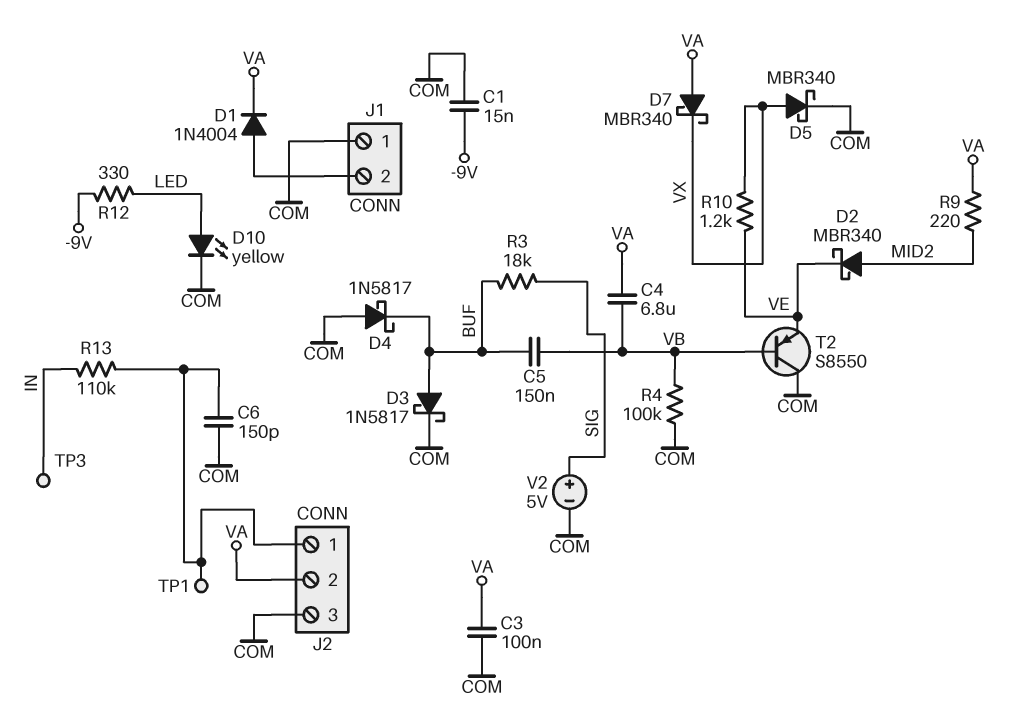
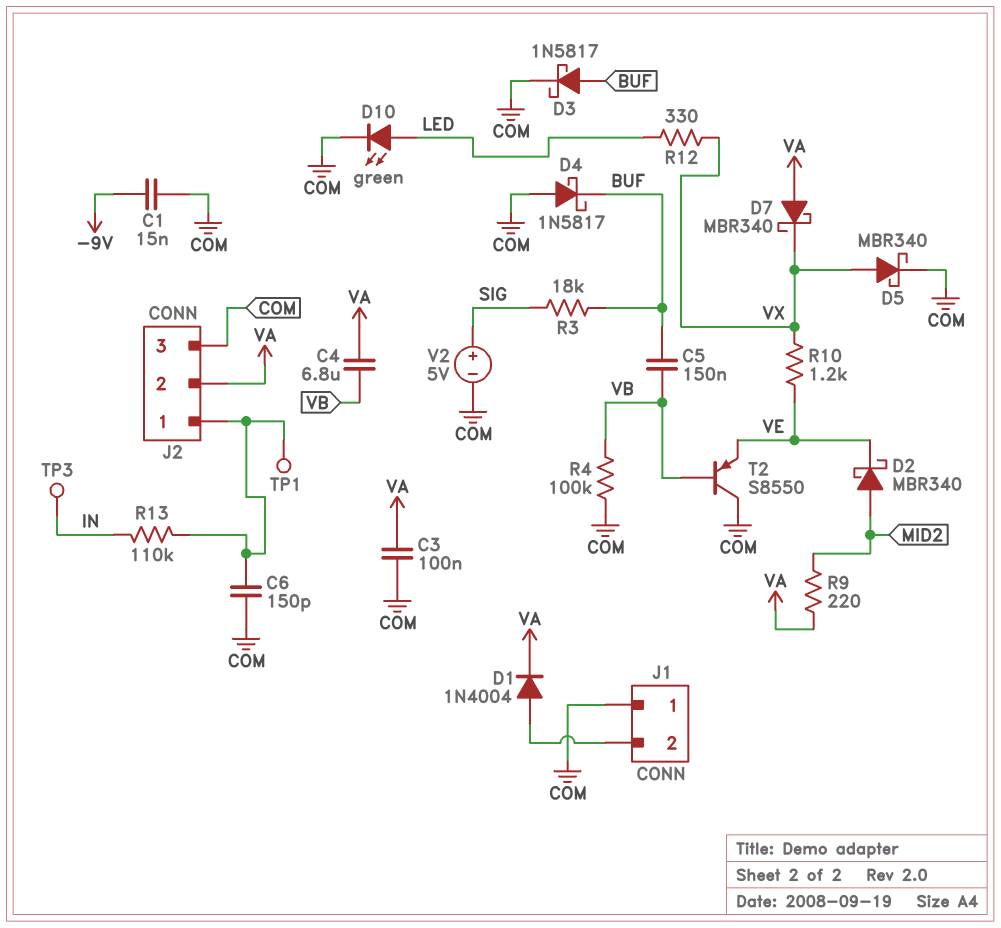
D10: LED yellow (A LED, K COM) -> LED green (A LED, K COM)
R12: 330 (-9V, LED) -> 330 (LED, VX)

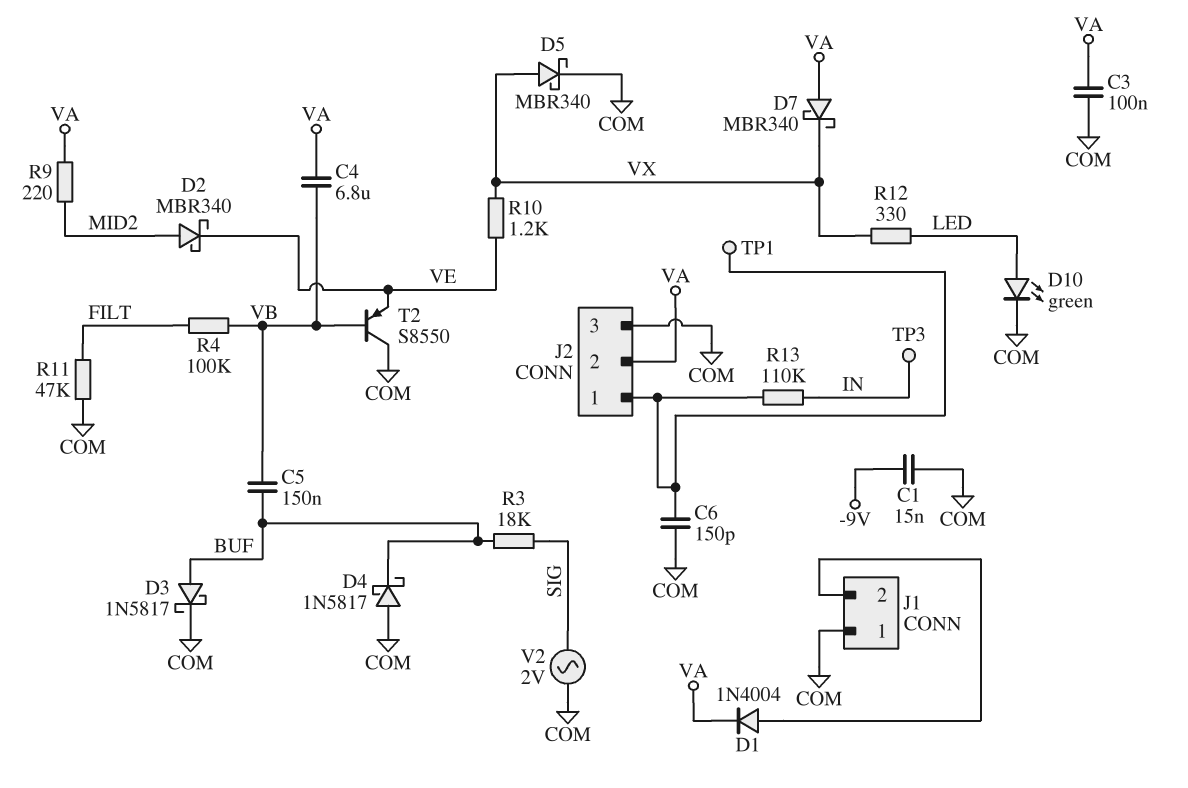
R4: 100k (COM, VB) -> 100k (FILT, VB)
R11: none -> 47k (COM, FILT)
V2: 5V (plus SIG, minus COM) -> AC 2V (COM, SIG)

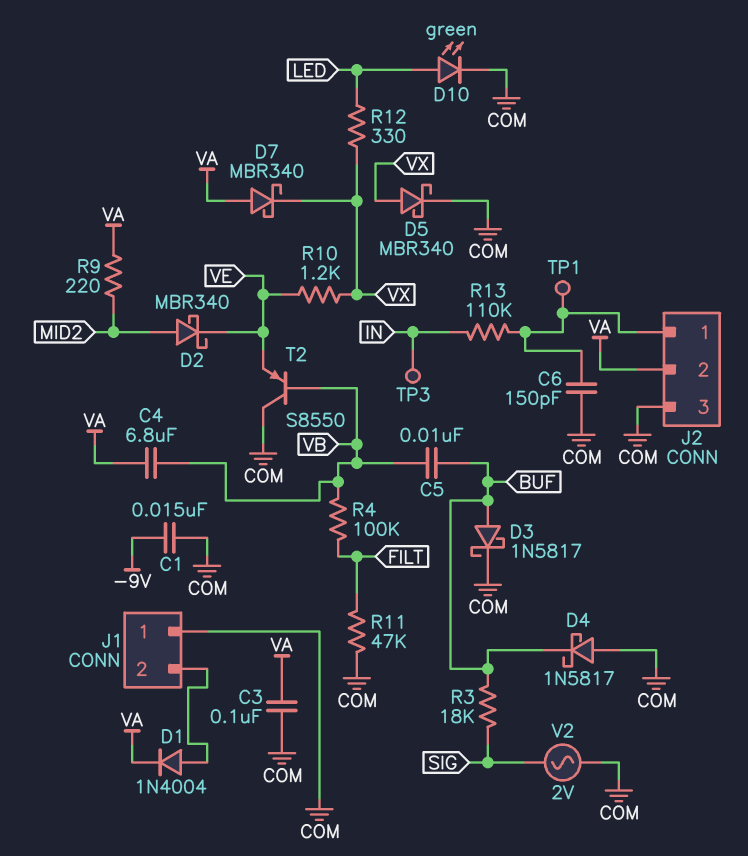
C5: 150nF (BUF, VB) -> 10nF (BUF, VB)

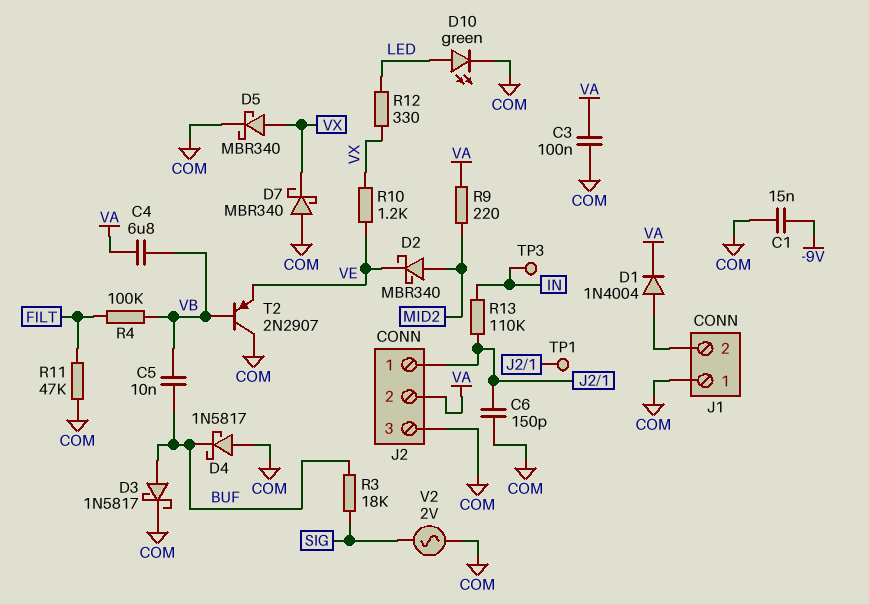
D7: schottky MBR340 (A VA, K VX) -> schottky MBR340 (A COM, K VX)
T2: PNP S8550 (B VB, C COM, E VE) -> PNP 2N2907 (B VB, C COM, E VE)

